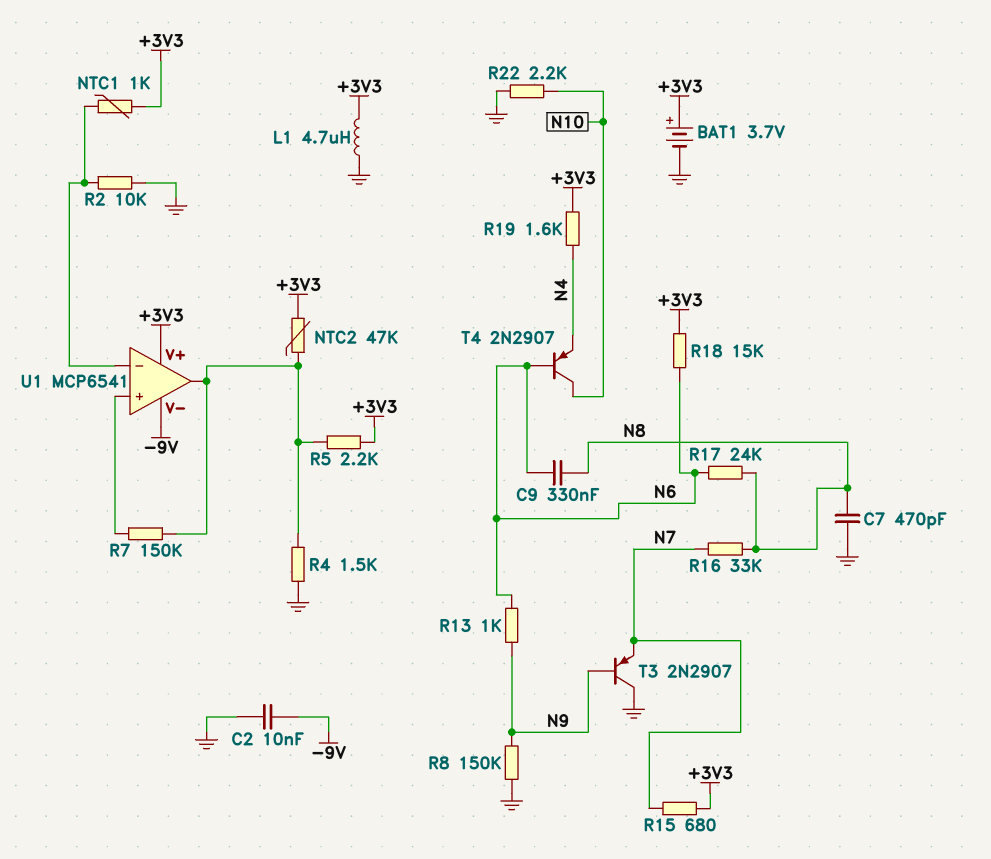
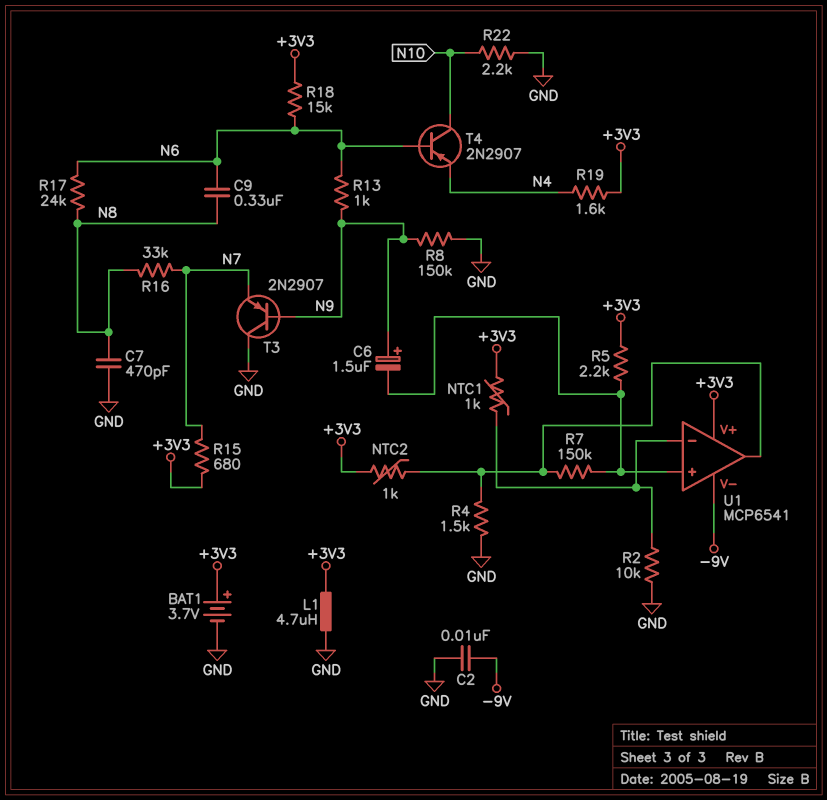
C6: none -> 1.5uF (plus N9, minus U1/in+)
NTC2: 47k (+3V3, U1/out) -> 1k (+3V3, U1/out)
R5: 2.2k (+3V3, U1/out) -> 2.2k (+3V3, U1/in+)

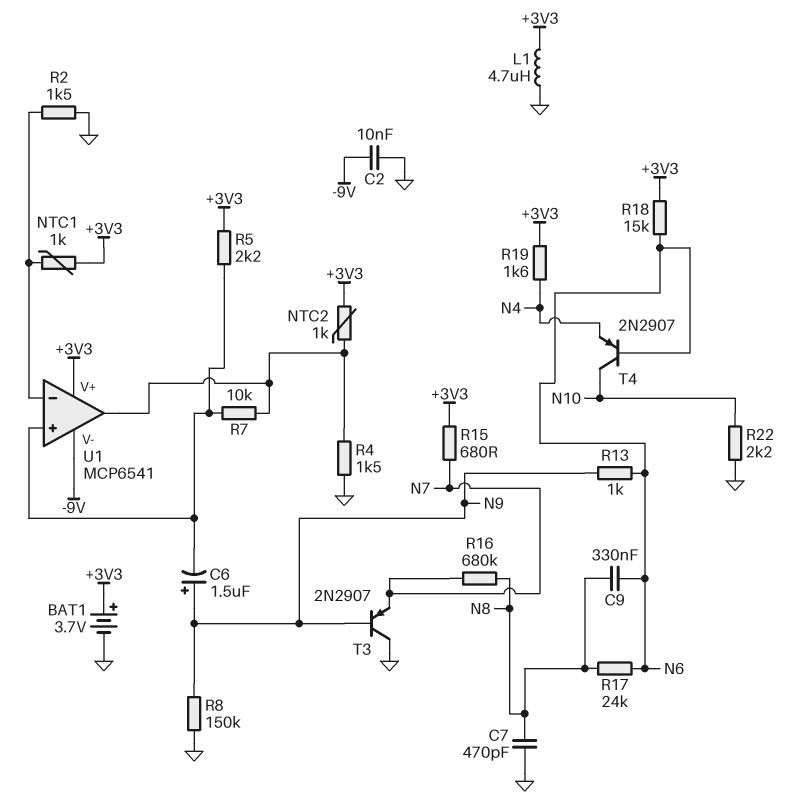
R2: 10k (GND, U1/in-) -> 1.5k (GND, U1/in-)
R7: 150k (U1/in+, U1/out) -> 10k (U1/in+, U1/out)
R16: 33k (N7, N8) -> 680k (N7, N8)

